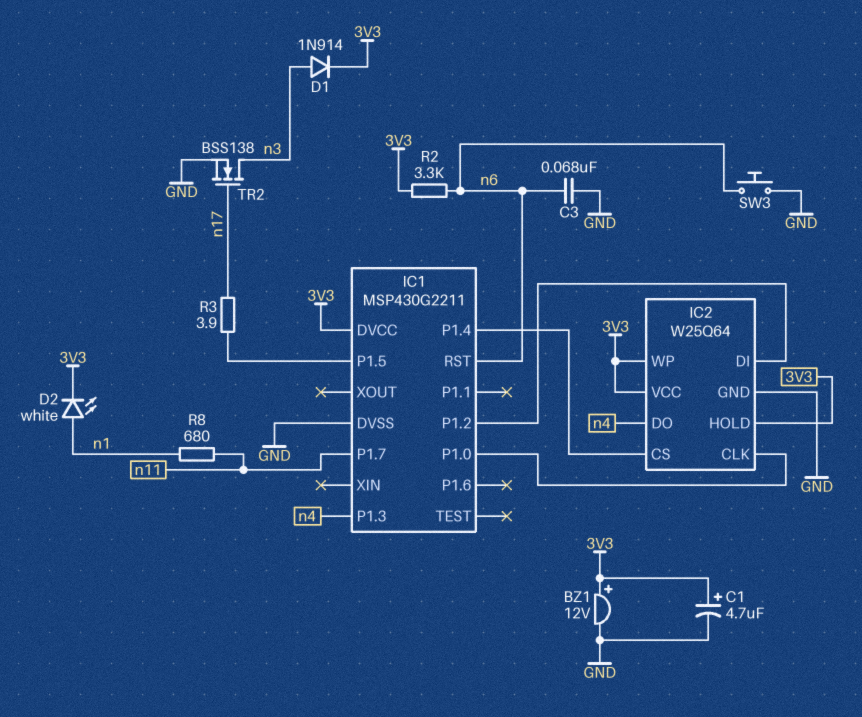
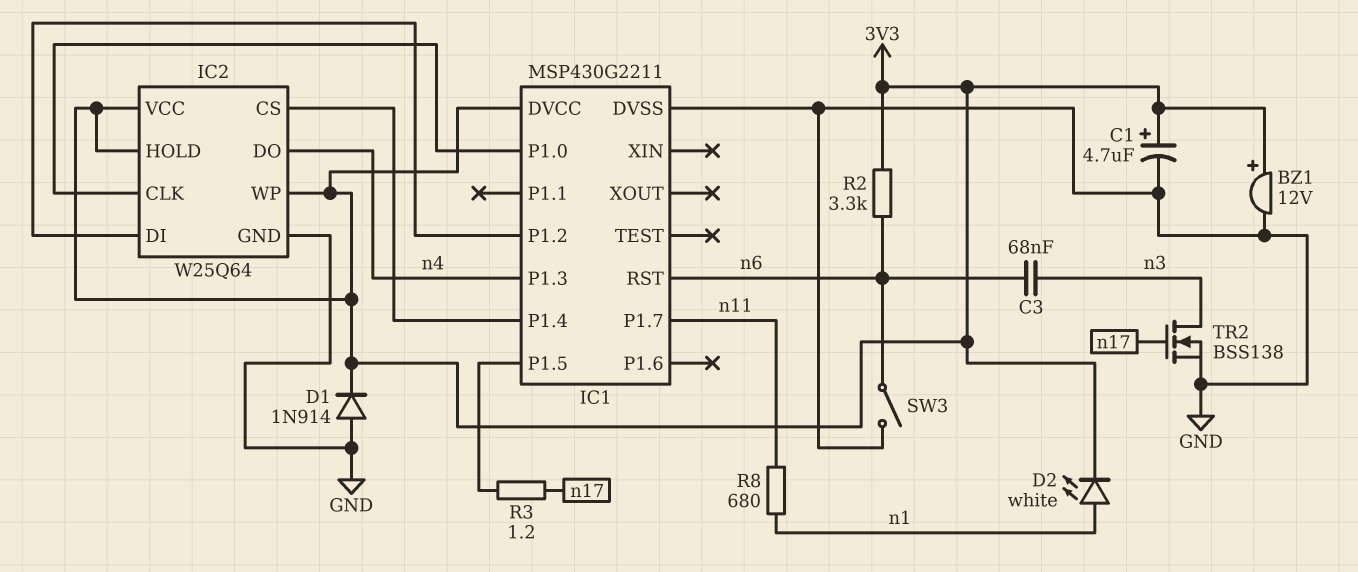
C3: 68nF (GND, n6) -> 68nF (n3, n6)
D1: diode 1N914 (A n3, K 3V3) -> diode 1N914 (A GND, K 3V3)
R3: 3.9 (IC1/P1.5, n17) -> 1.2 (IC1/P1.5, n17)
SW3: button (GND, n6) -> switch (GND, n6)

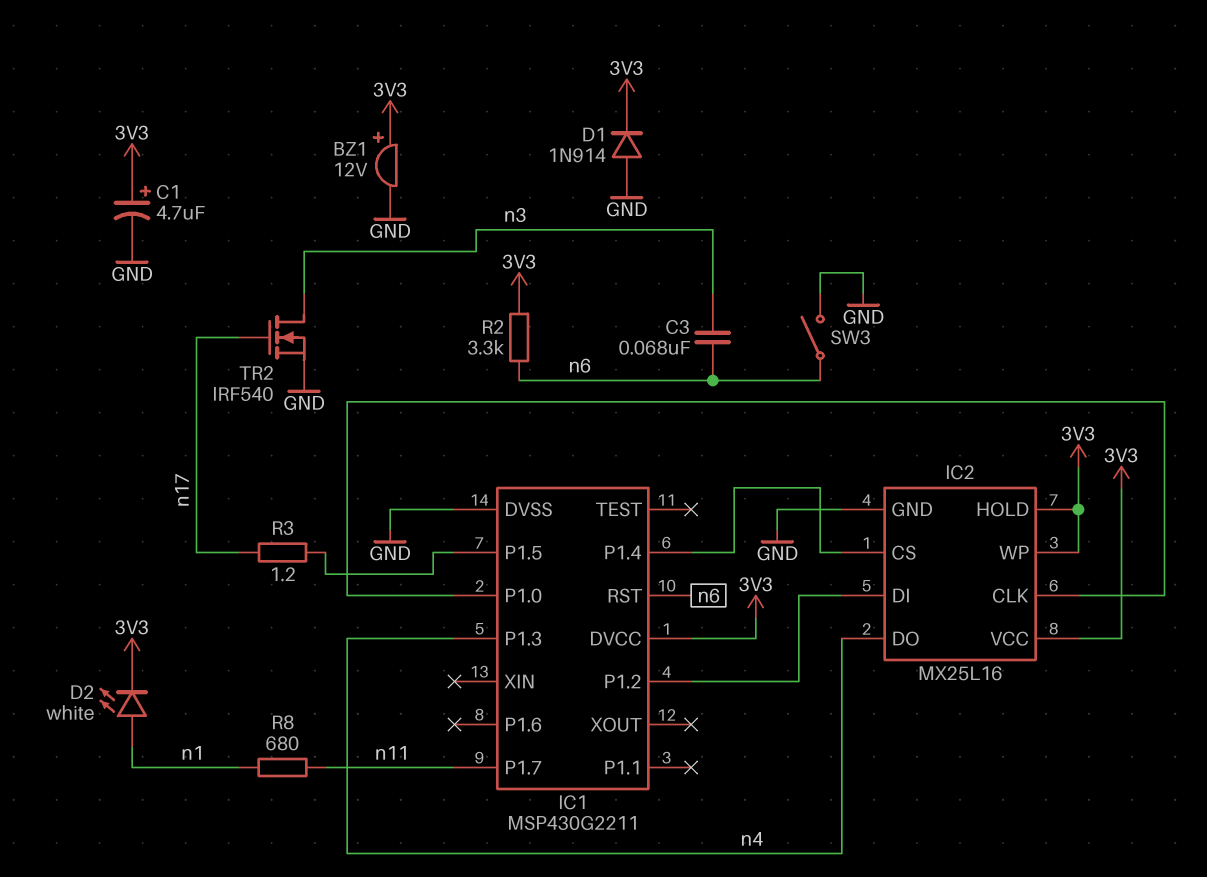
IC2: W25Q64 -> MX25L16
TR2: NMOS BSS138 (G n17, D n3, S GND) -> NMOS IRF540 (G n17, D n3, S GND)

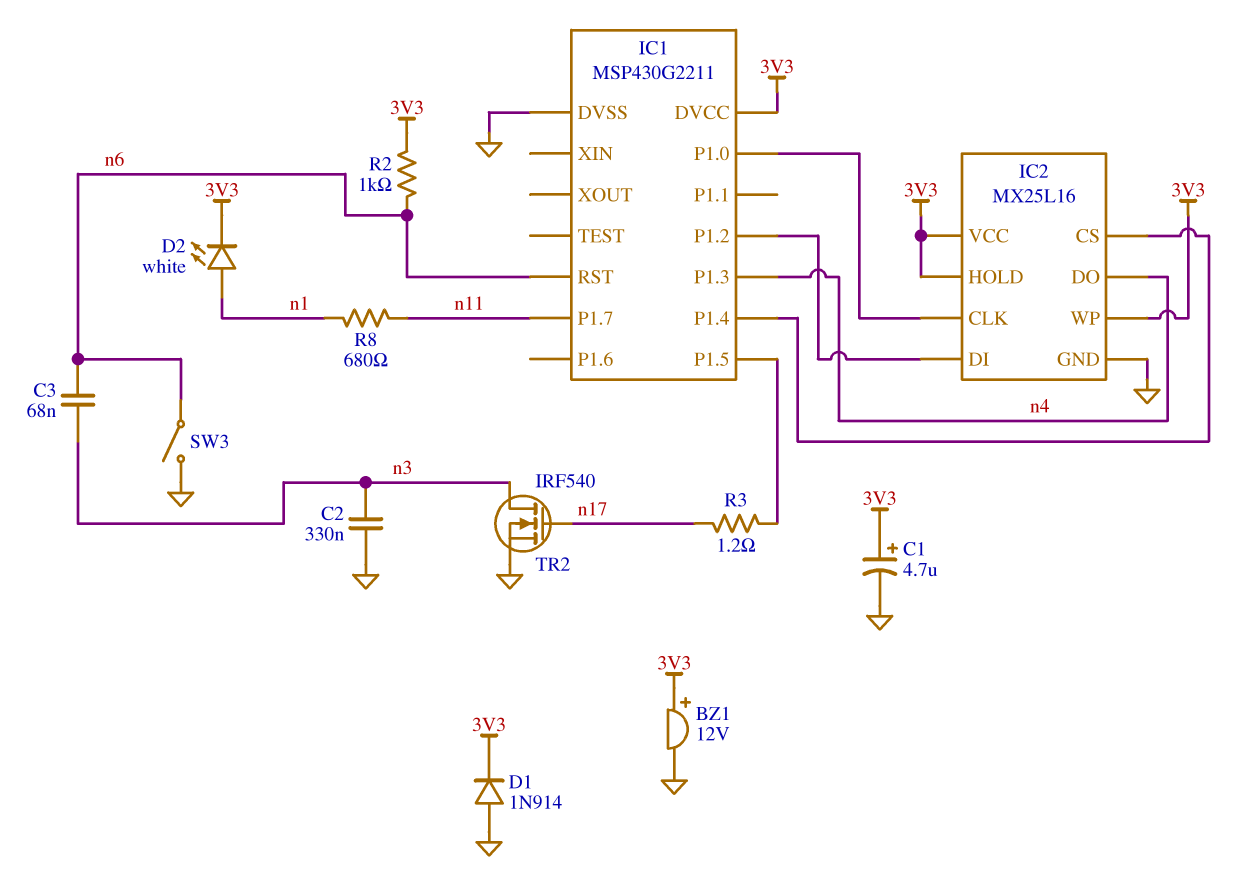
C2: none -> 330nF (GND, n3)
R2: 3.3k (3V3, n6) -> 1k (3V3, n6)

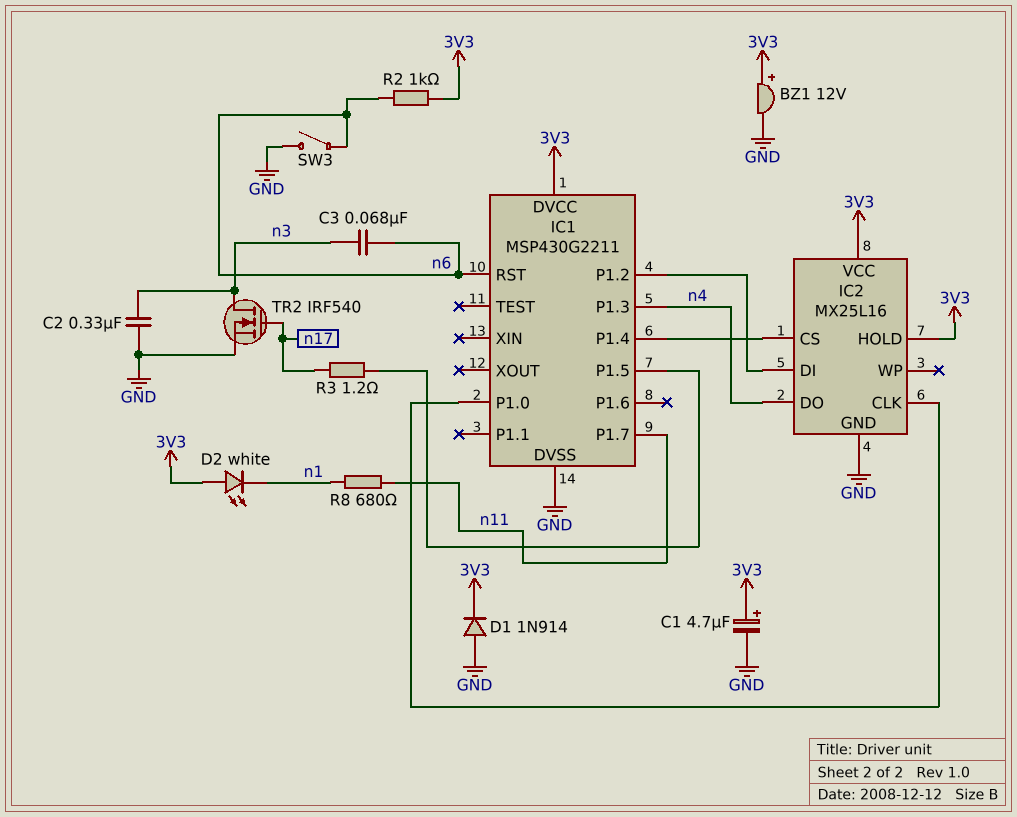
D2: LED white (A n1, K 3V3) -> LED white (A 3V3, K n1)
IC2 pin WP: 3V3 -> none

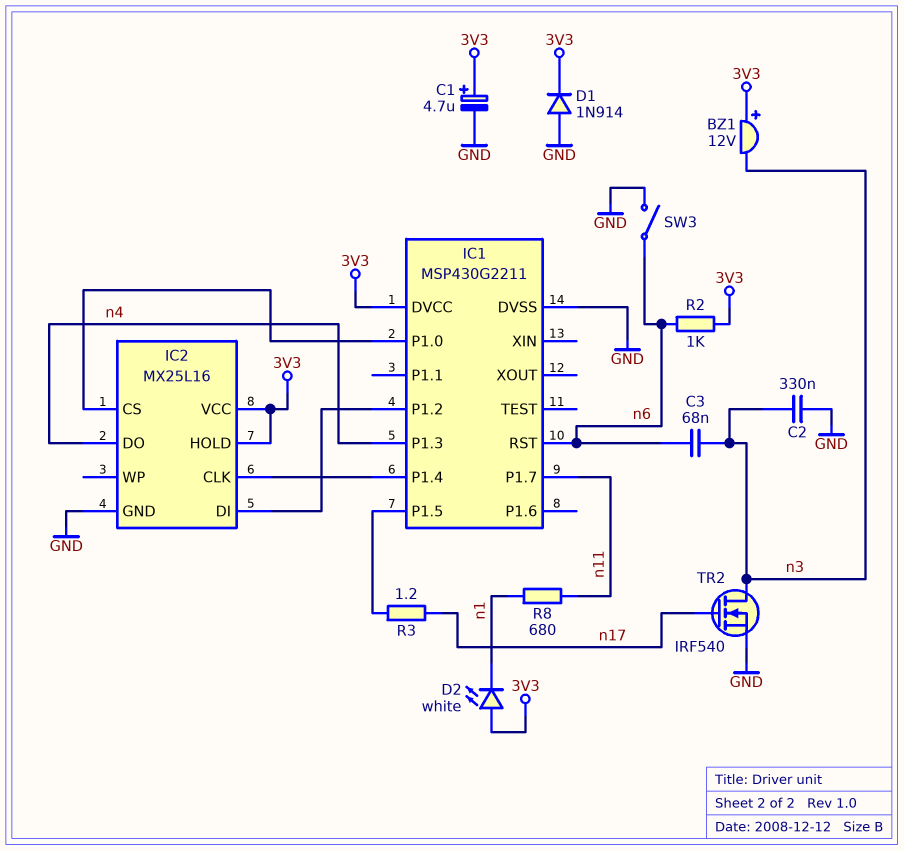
BZ1: buzzer 12V (plus 3V3, minus GND) -> buzzer 12V (plus 3V3, minus n3)
IC2 pin CLK: IC1/P1.0 -> IC1/P1.4
IC2 pin CS: IC1/P1.4 -> IC1/P1.0

